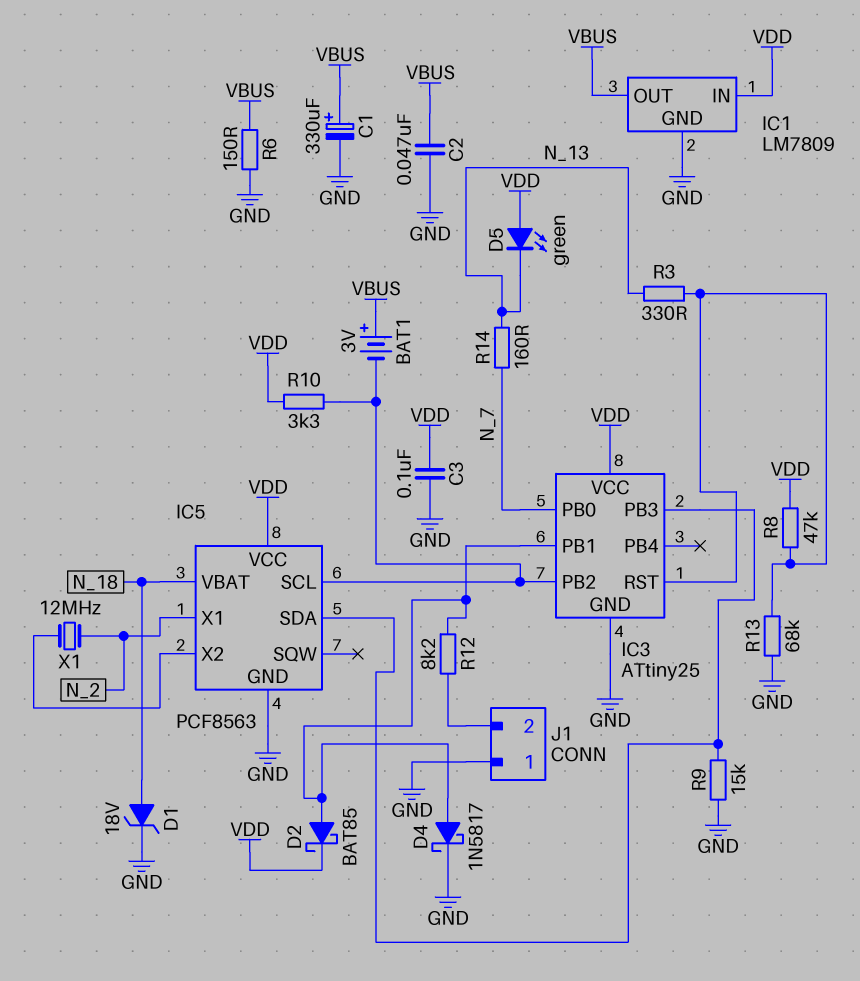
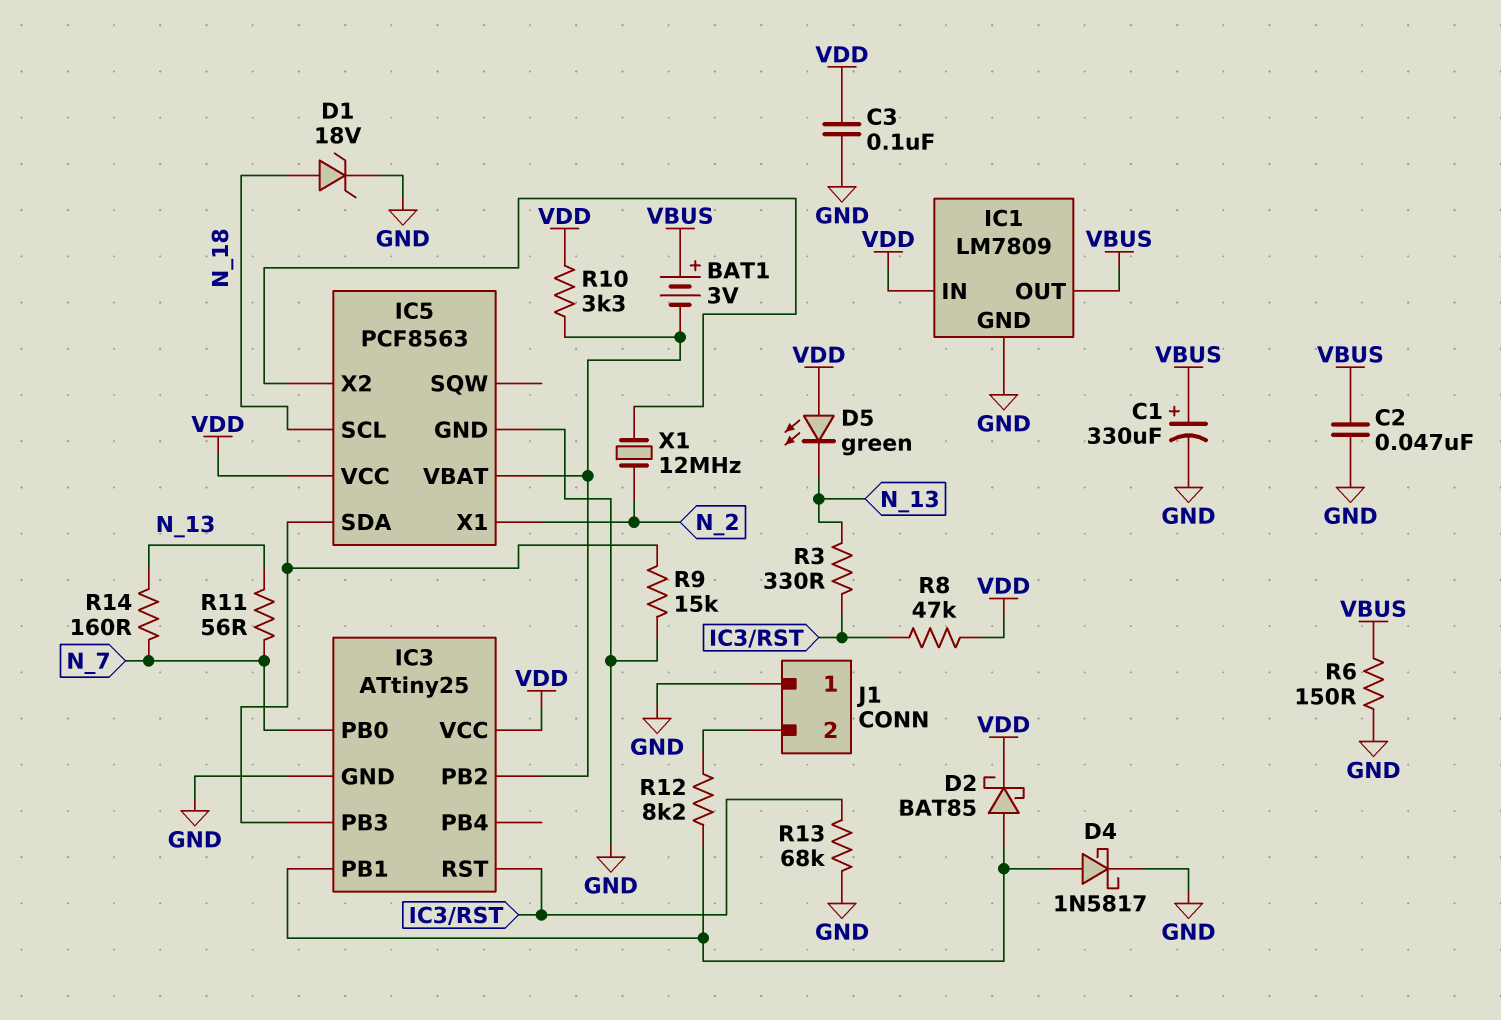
IC5 pin SCL: IC3/PB2 -> N_18
IC5 pin VBAT: N_18 -> IC3/PB2
R11: none -> 56 (N_7, N_13)

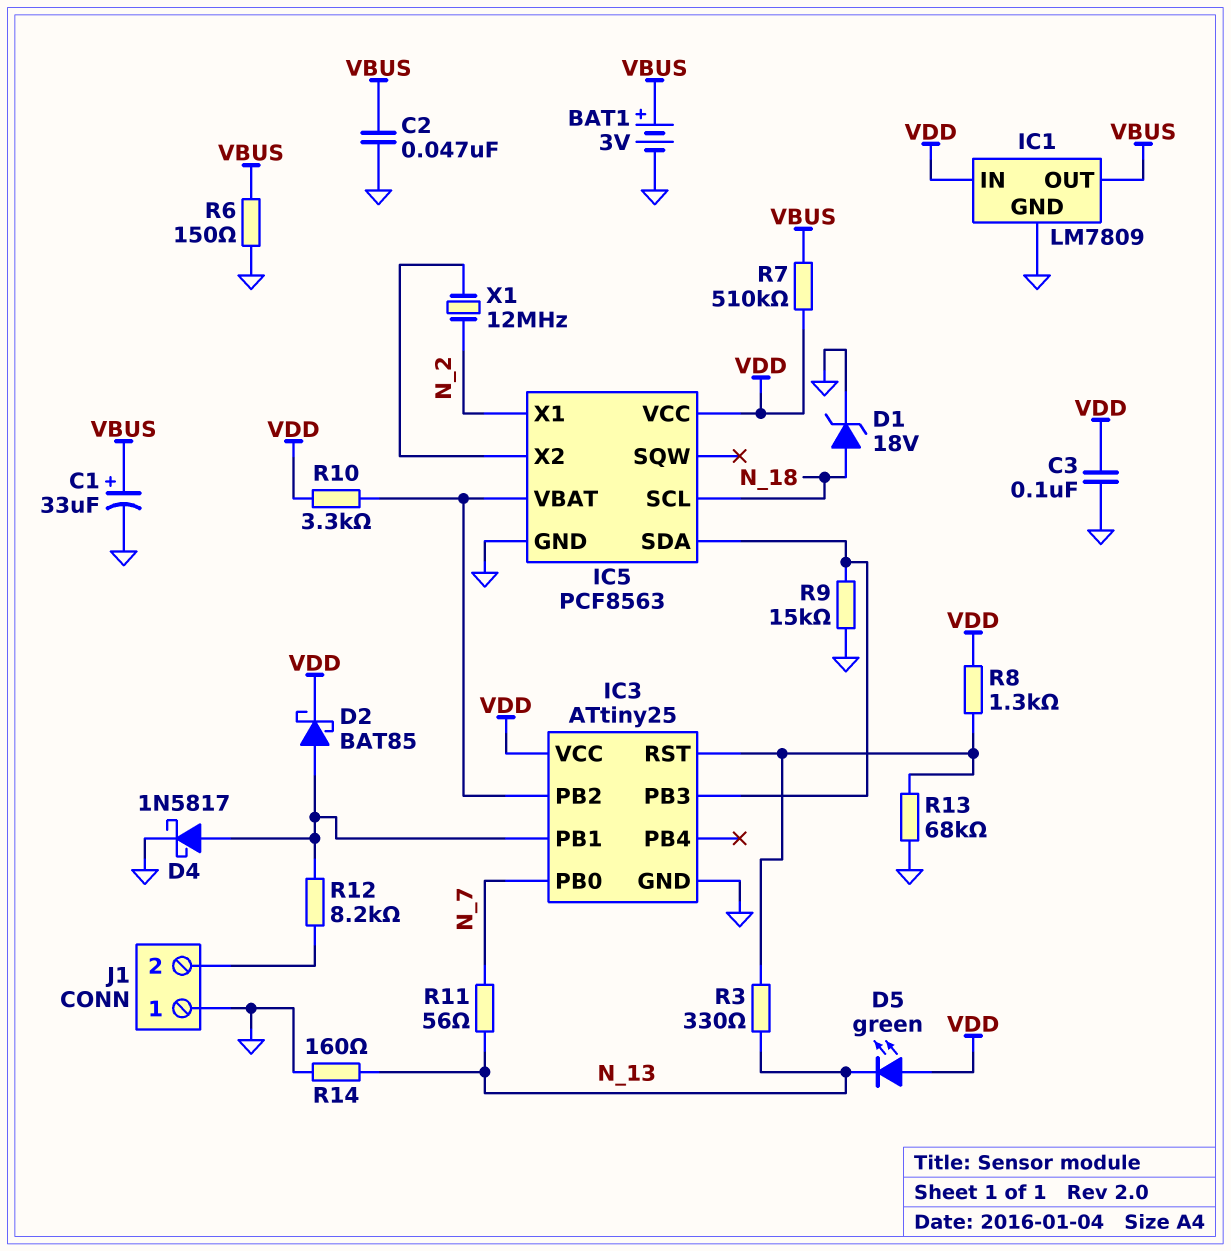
BAT1: 3V (plus VBUS, minus IC3/PB2) -> 3V (plus VBUS, minus GND)
C1: 330uF (plus VBUS, minus GND) -> 33uF (plus VBUS, minus GND)
R7: none -> 510k (VBUS, VDD)
R8: 47k (IC3/RST, VDD) -> 1.3k (IC3/RST, VDD)
R14: 160 (N_7, N_13) -> 160 (GND, N_13)

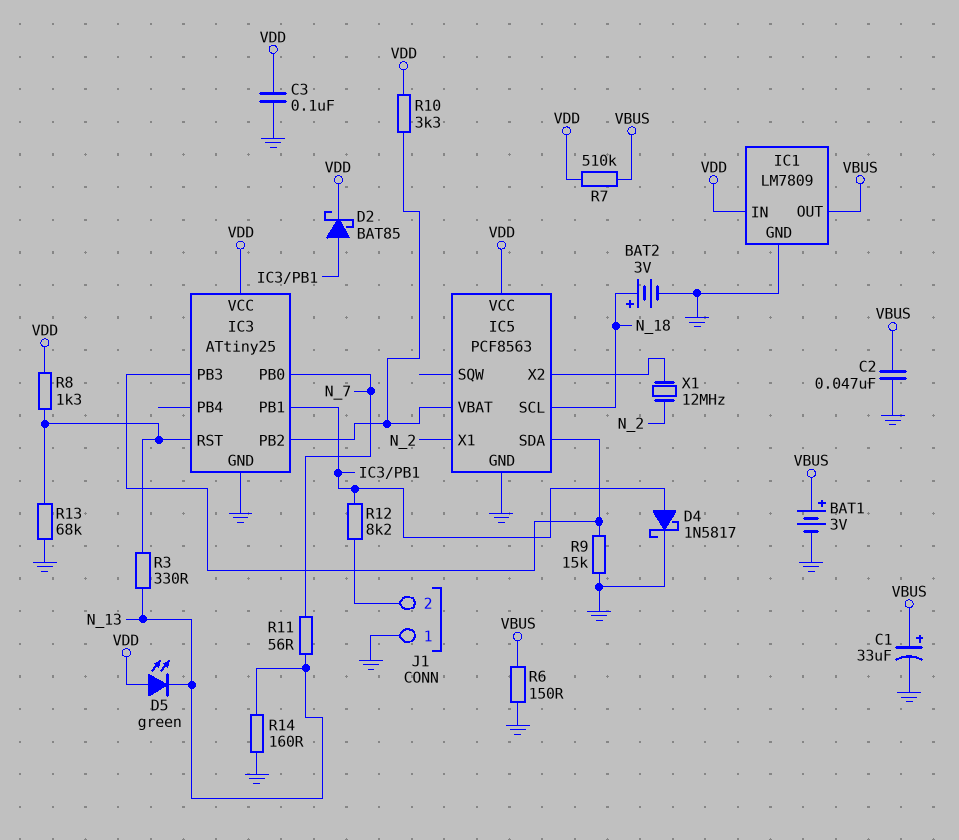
BAT2: none -> 3V (plus N_18, minus GND)
D1: zener 18V (A N_18, K GND) -> none

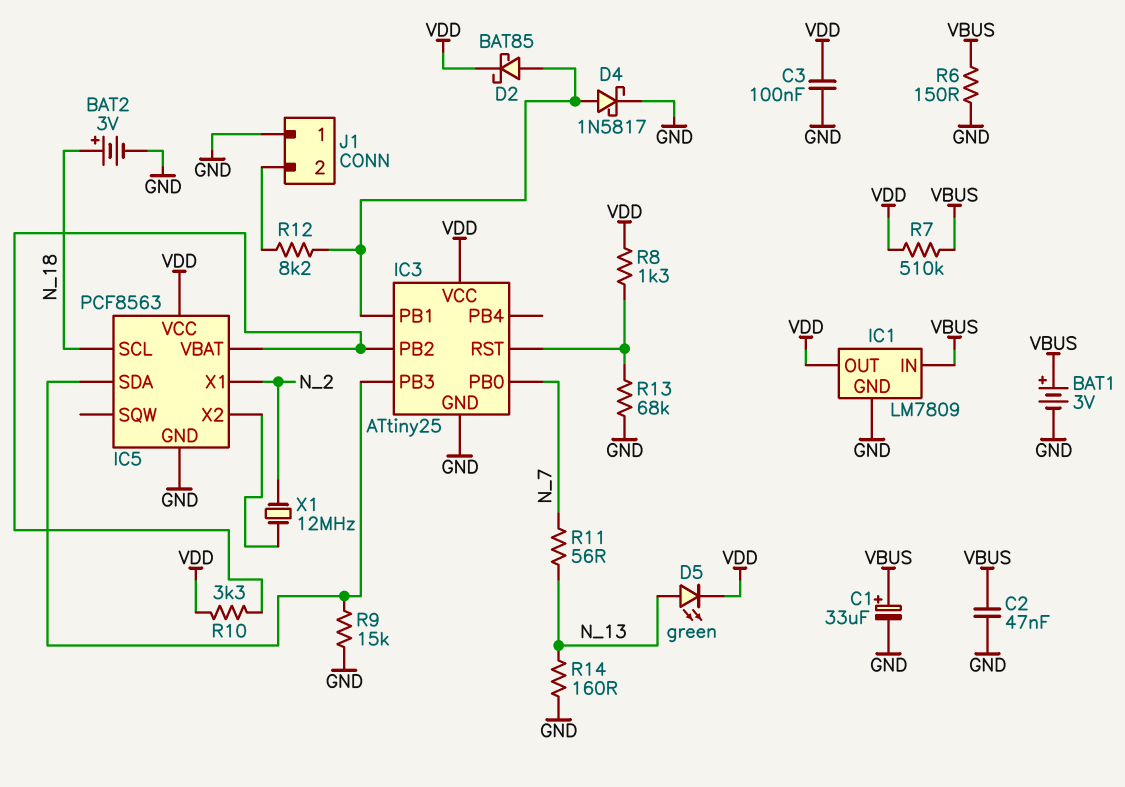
D5: LED green (A VDD, K N_13) -> LED green (A N_13, K VDD)
IC1 pin IN: VDD -> VBUS
IC1 pin OUT: VBUS -> VDD
R3: 330 (IC3/RST, N_13) -> none

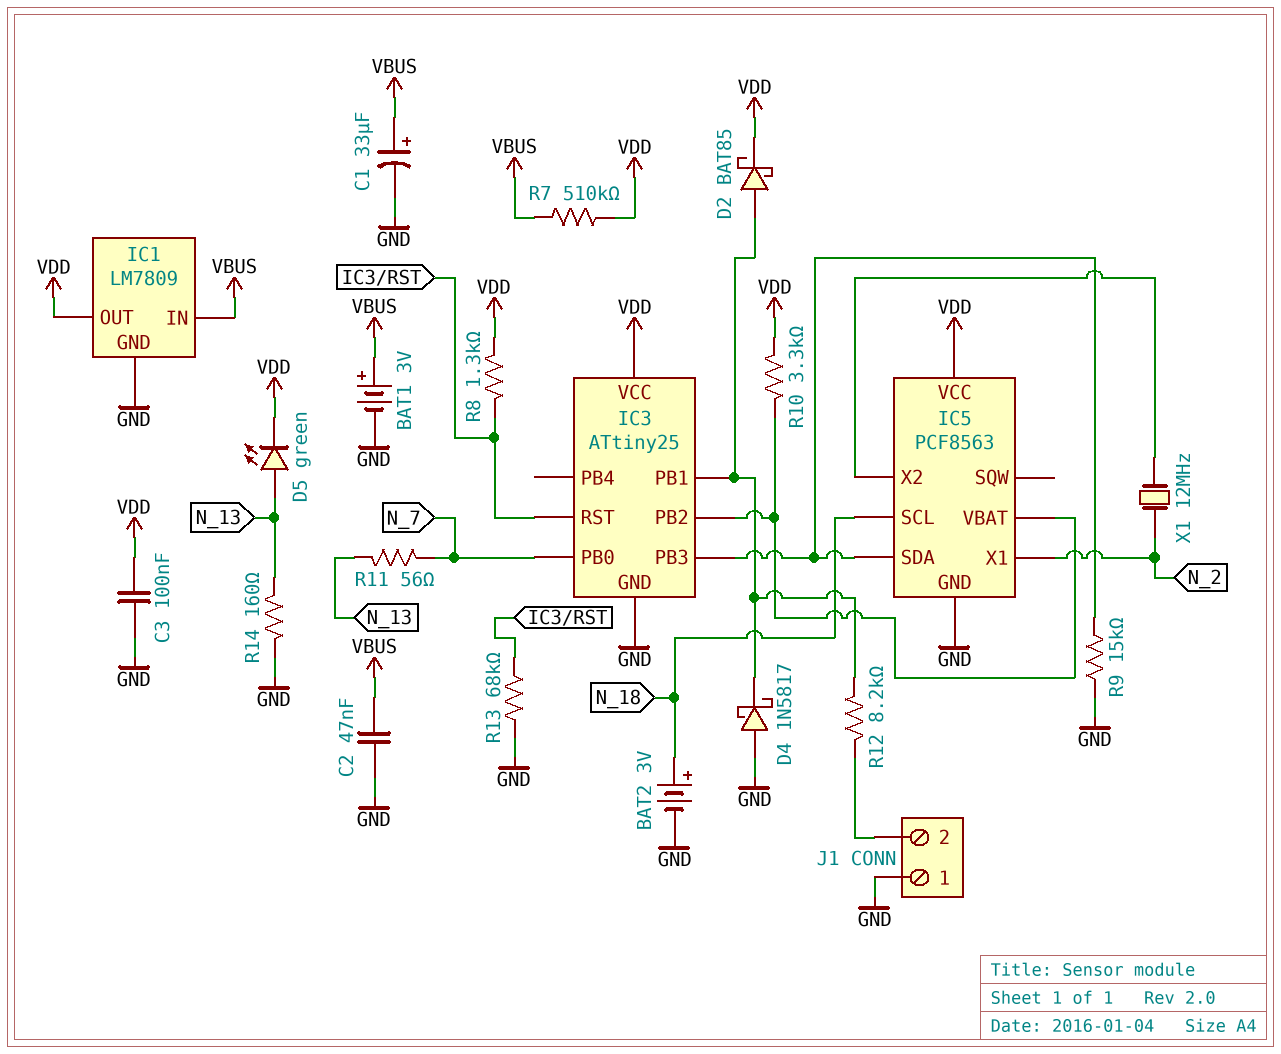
D4: schottky 1N5817 (A IC3/PB1, K GND) -> schottky 1N5817 (A GND, K IC3/PB1)
R6: 150 (GND, VBUS) -> none

